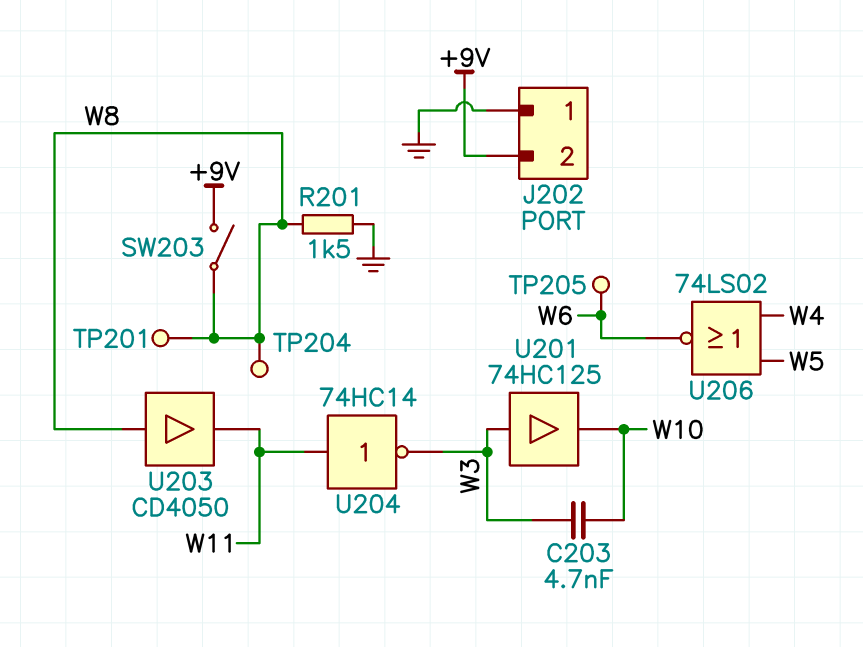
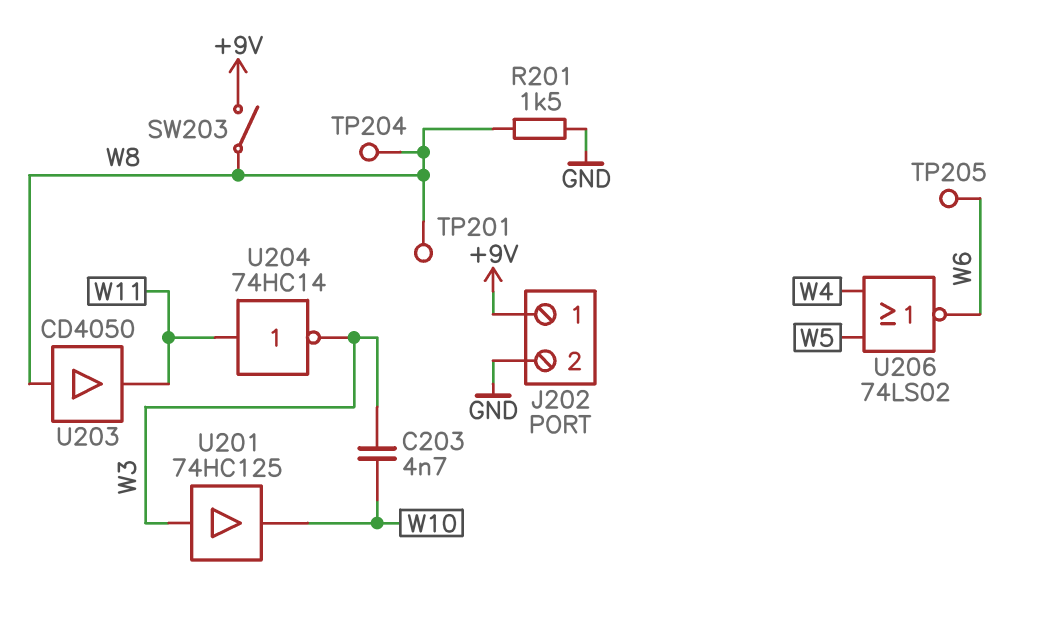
J202 pin 1: GND -> +9V
J202 pin 2: +9V -> GND

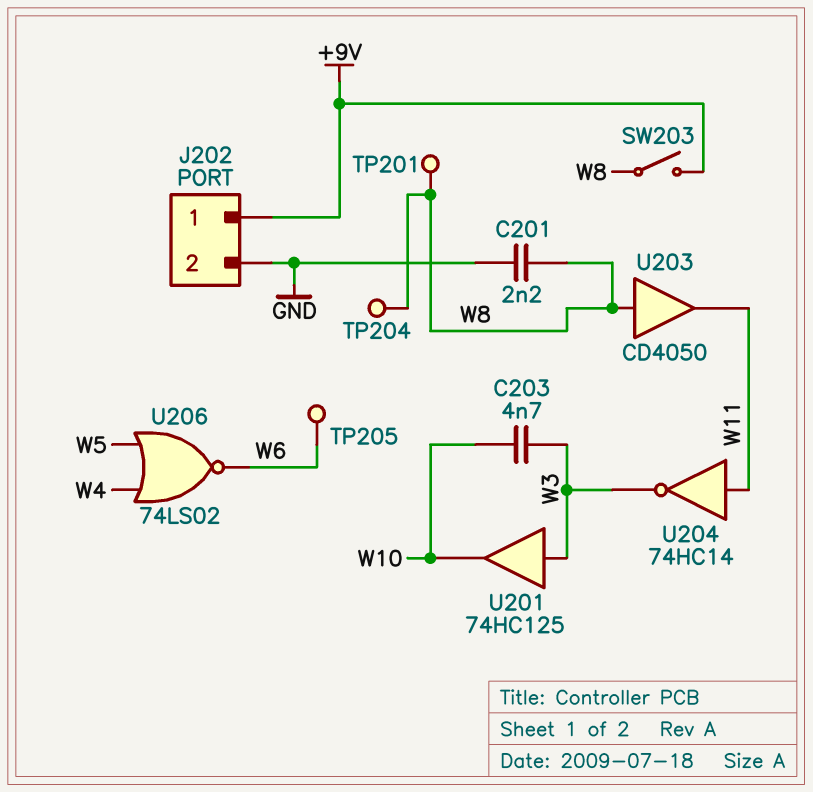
C201: none -> 2.2nF (GND, W8)
R201: 1.5k (GND, W8) -> none

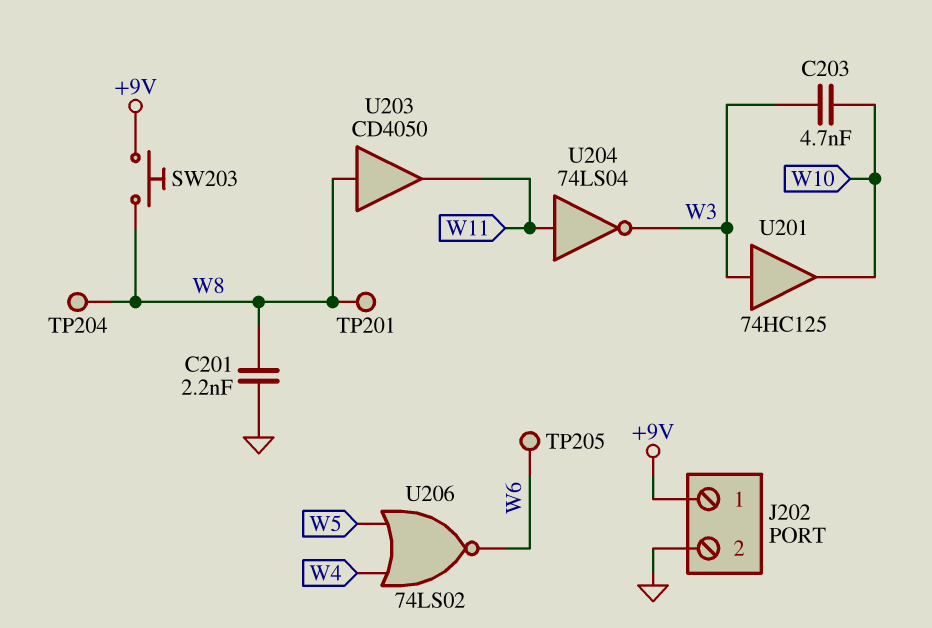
SW203: switch (+9V, W8) -> button (+9V, W8)
U204: NOT 74HC14 (in W11, out W3) -> NOT 74LS04 (in W11, out W3)

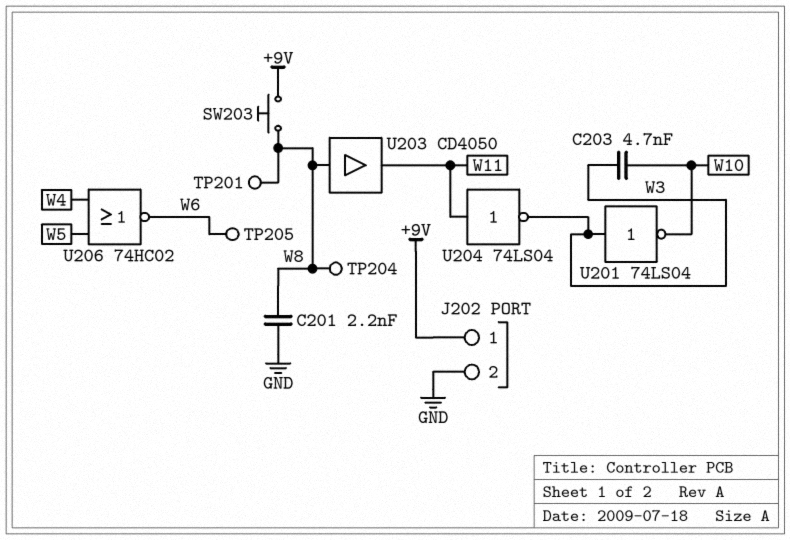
U201: buffer 74HC125 (in W3, out W10) -> NOT 74LS04 (in W3, out W10)
U206: NOR 74LS02 (in W4, in W5, out W6) -> NOR 74HC02 (in W4, in W5, out W6)

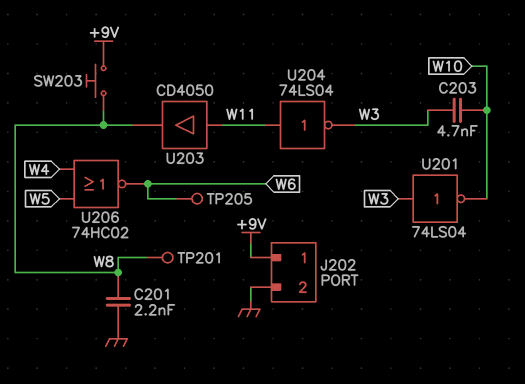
TP204: test point (W8) -> none
U203: buffer CD4050 (in W8, out W11) -> buffer CD4050 (in W11, out W8)

